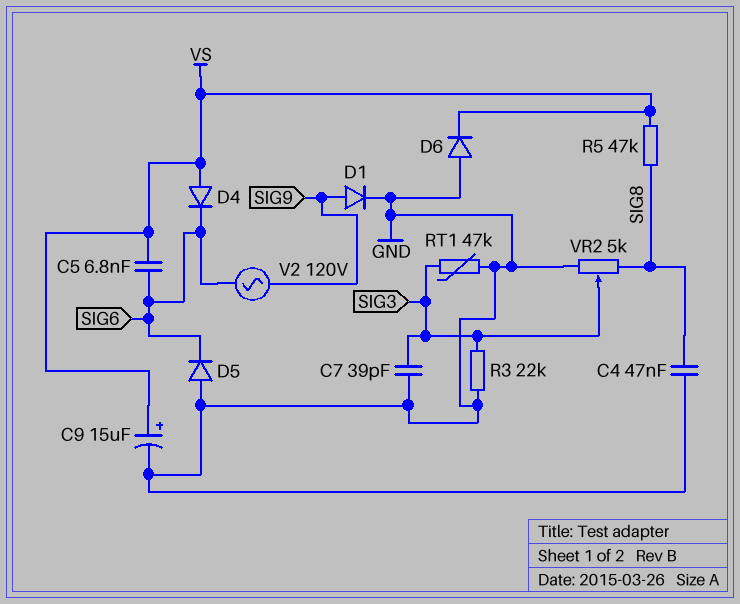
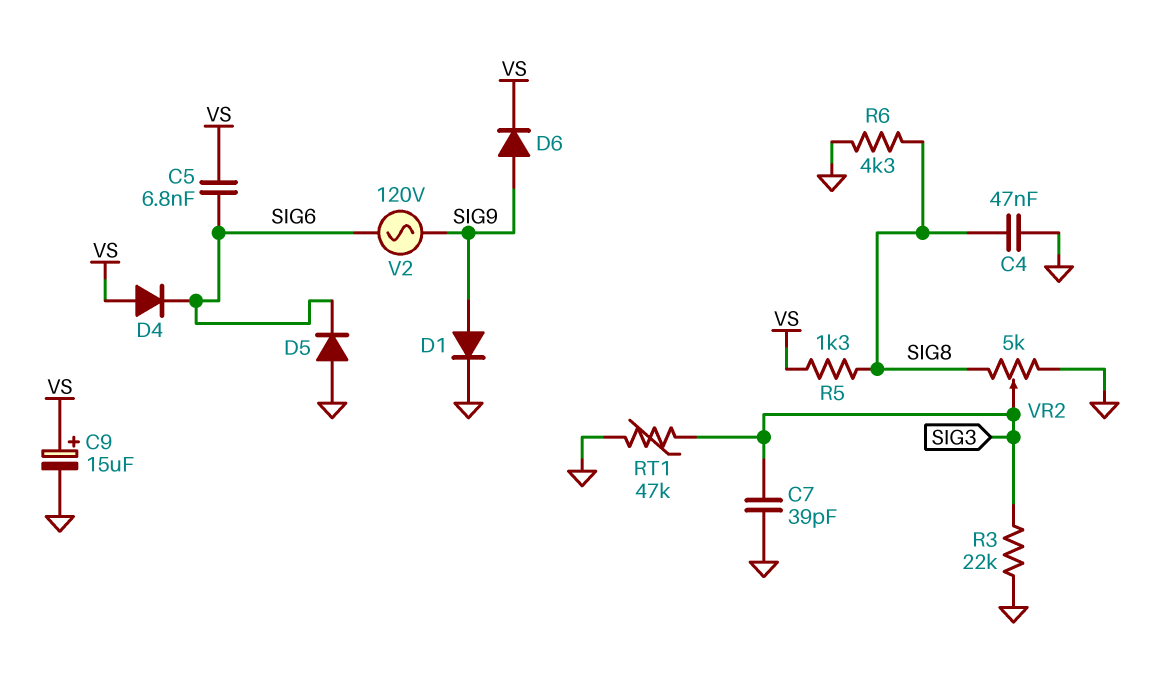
D6: diode (A GND, K VS) -> diode (A SIG9, K VS)
R5: 47k (SIG8, VS) -> 1.3k (SIG8, VS)
R6: none -> 4.3k (GND, SIG8)

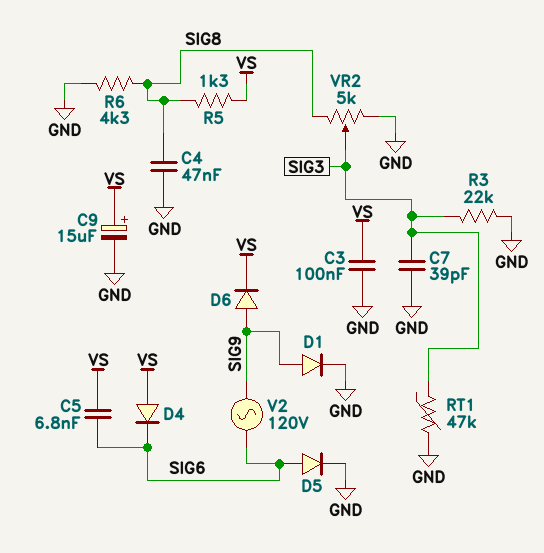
C3: none -> 100nF (GND, VS)
D5: diode (A GND, K SIG6) -> diode (A SIG6, K GND)

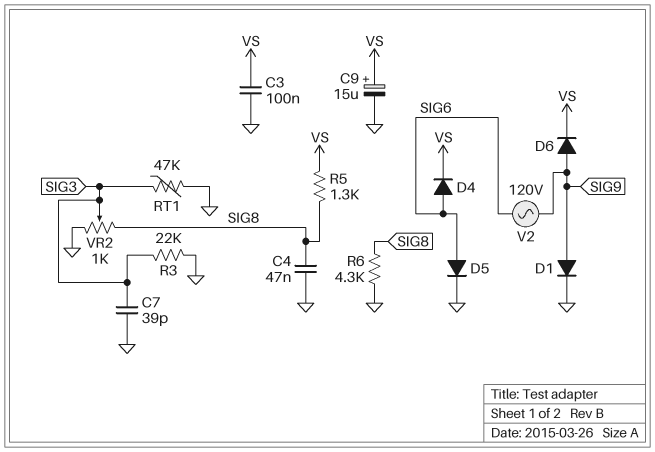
C5: 6.8nF (SIG6, VS) -> none
D4: diode (A VS, K SIG6) -> diode (A SIG6, K VS)
VR2: 5k (GND, SIG8, wiper SIG3) -> 1k (GND, SIG8, wiper SIG3)

